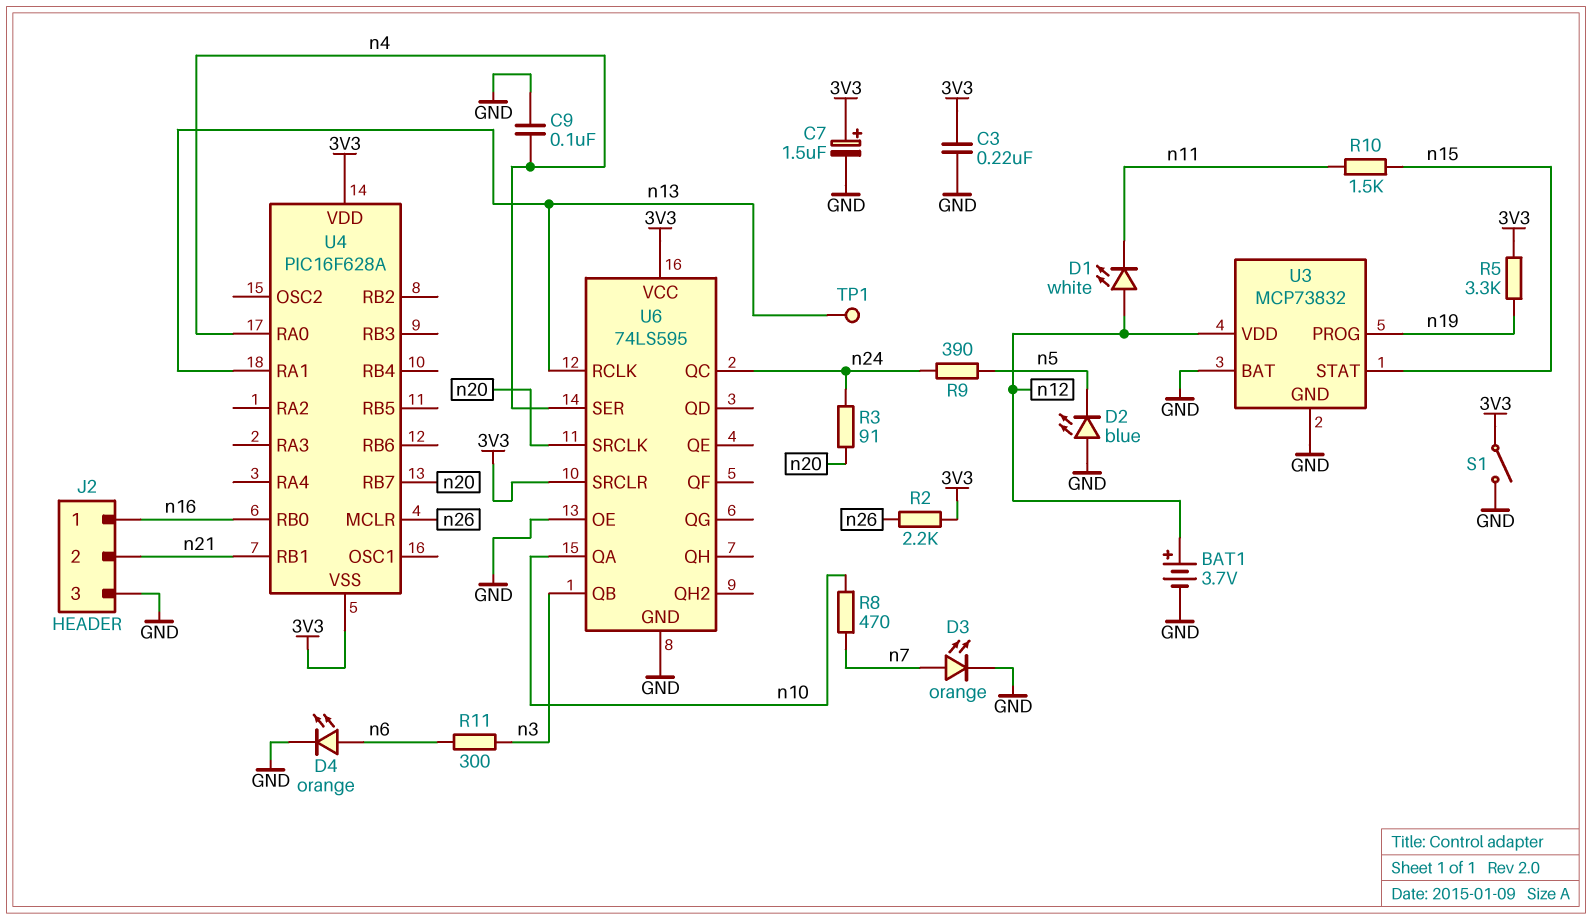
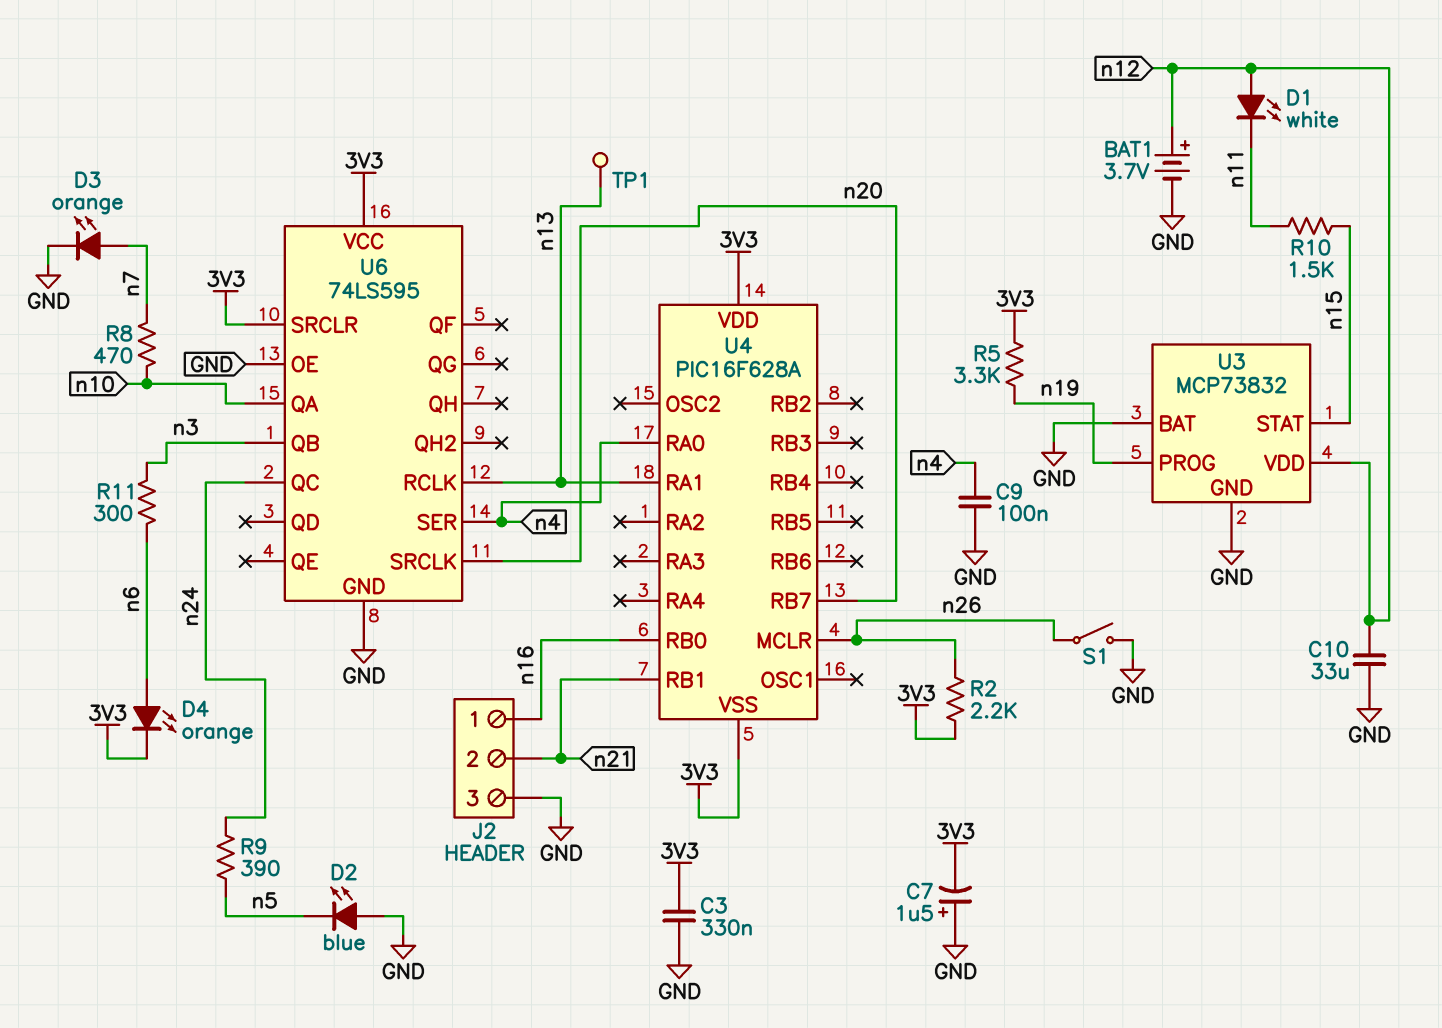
C3: 220nF (3V3, GND) -> 330nF (3V3, GND)
C7: 1.5uF (plus 3V3, minus GND) -> 1.5uF (plus GND, minus 3V3)
C10: none -> 33uF (GND, n12)
D4: LED orange (A n6, K GND) -> LED orange (A n6, K 3V3)
R3: 91 (n20, n24) -> none
S1: switch (3V3, GND) -> switch (GND, n26)

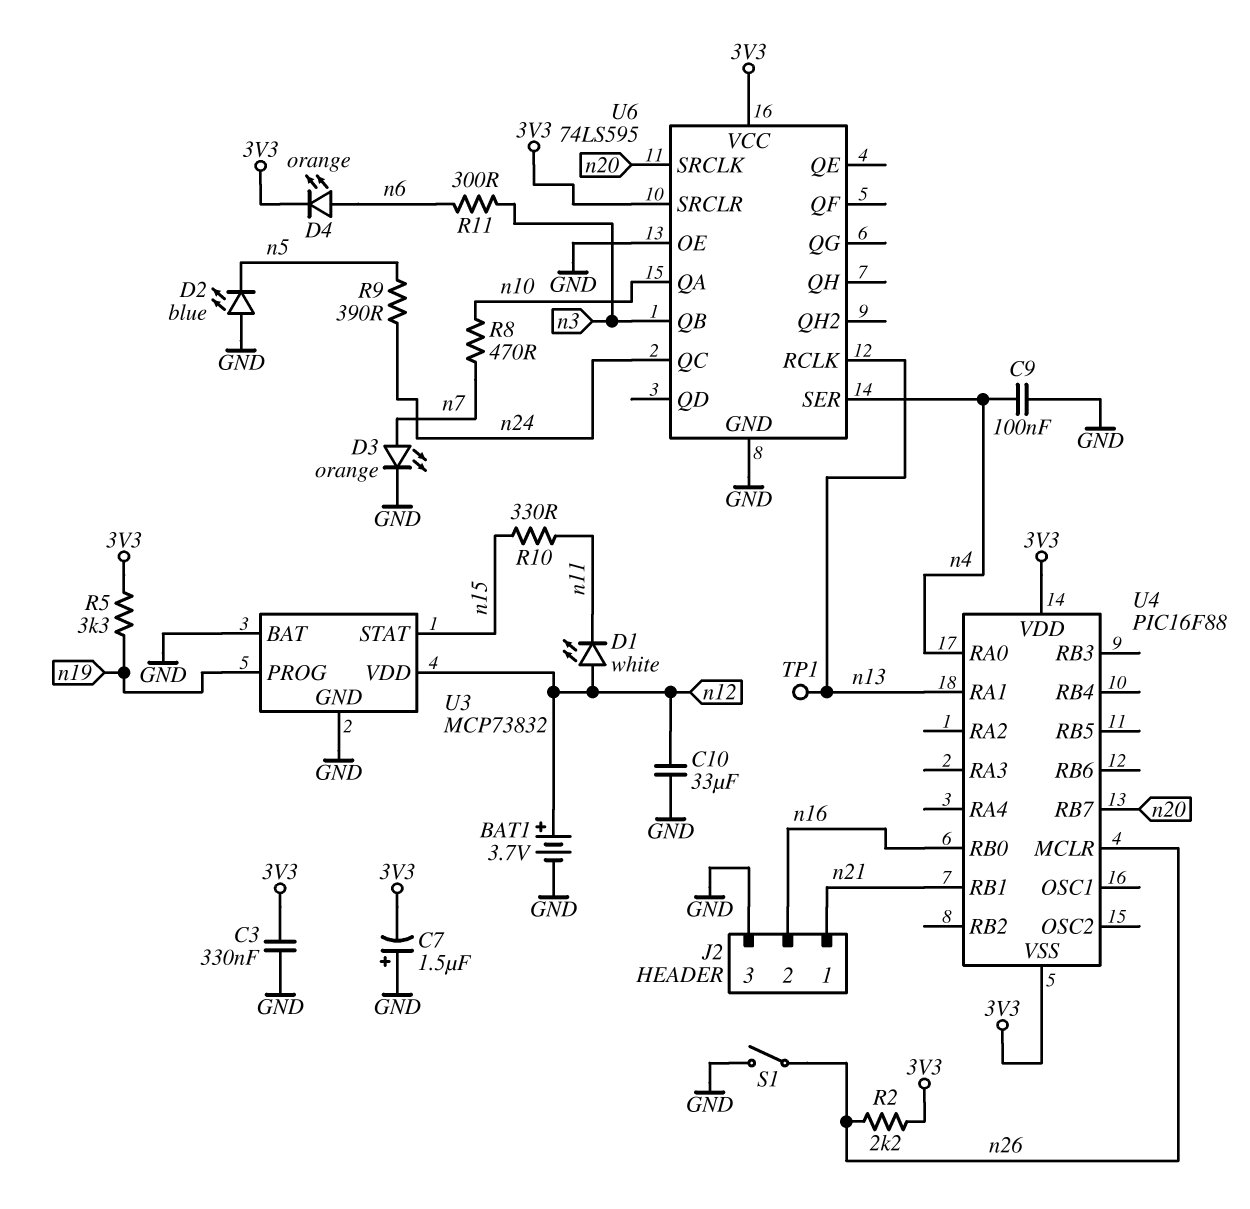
J2 pin 1: n16 -> n21
J2 pin 2: n21 -> n16
R10: 1.5k (n11, n15) -> 330 (n11, n15)
U4: PIC16F628A -> PIC16F88

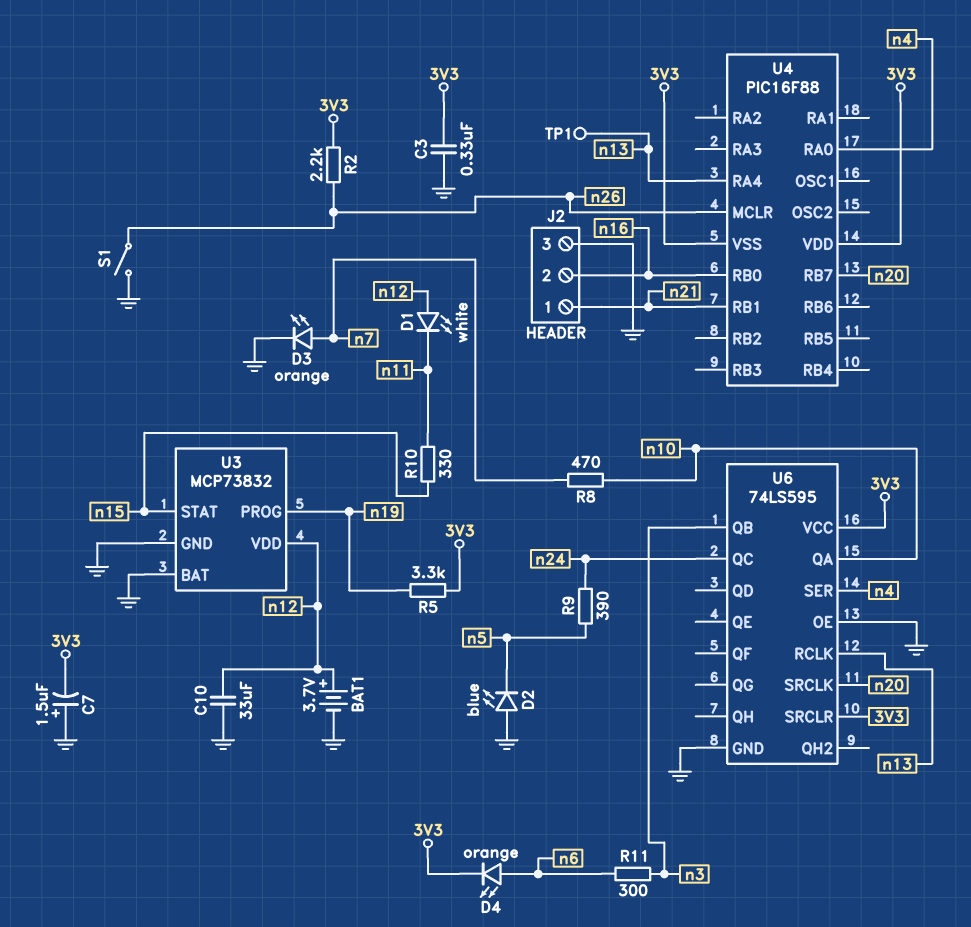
C9: 100nF (GND, n4) -> none
U4 pin RA1: n13 -> none
U4 pin RA4: none -> n13

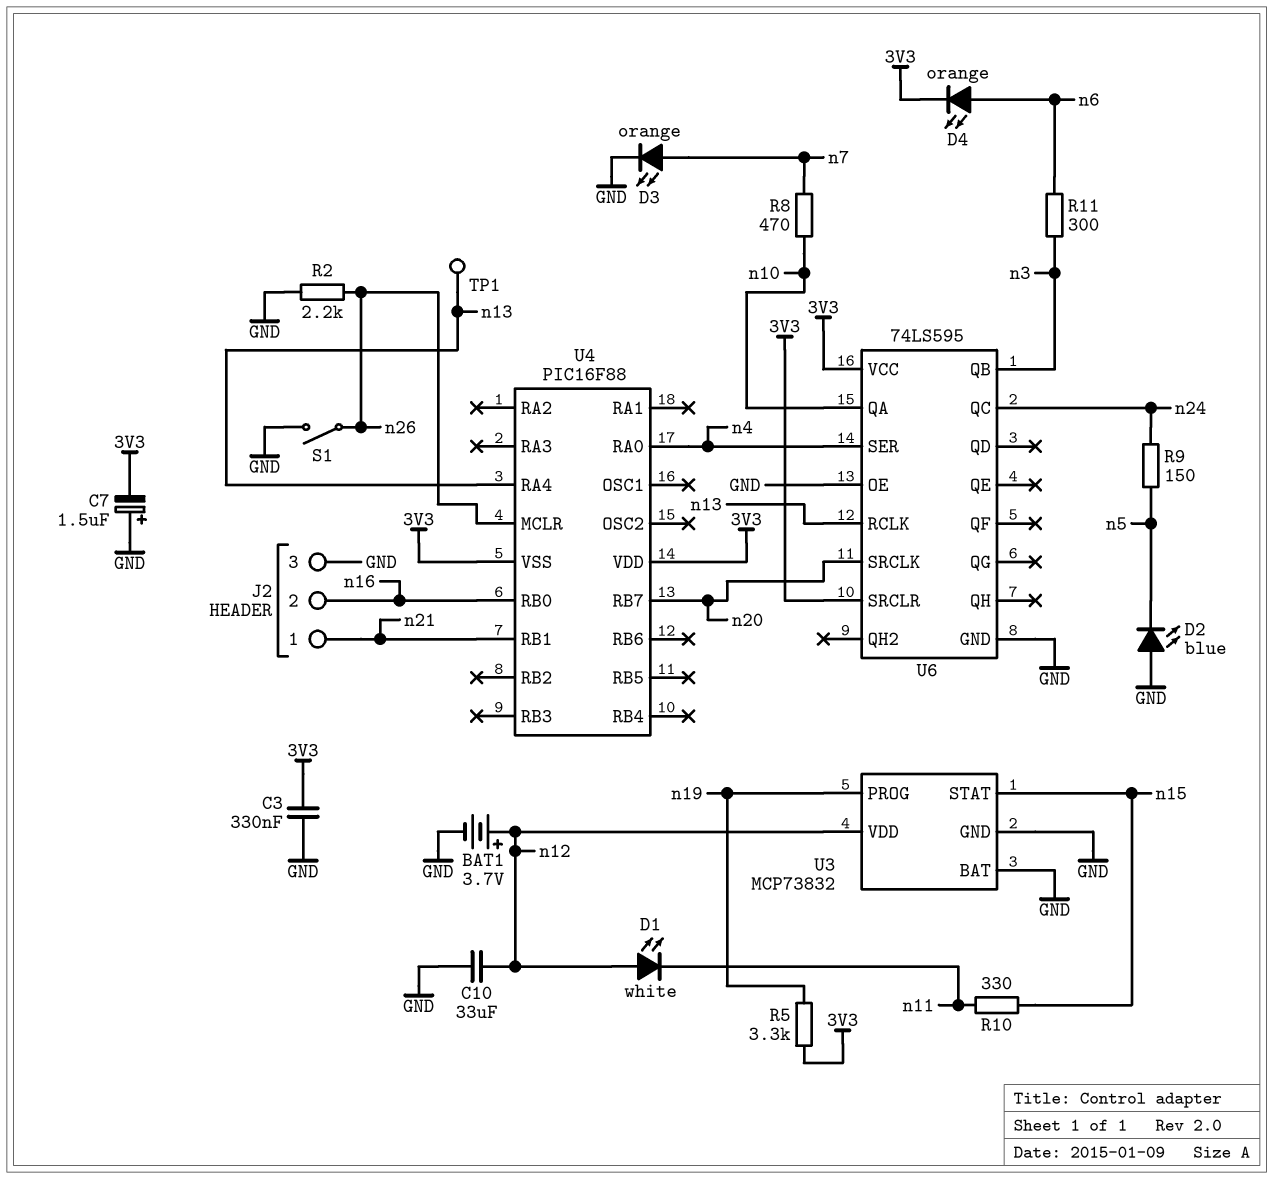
R2: 2.2k (3V3, n26) -> 2.2k (GND, n26)
R9: 390 (n5, n24) -> 150 (n5, n24)

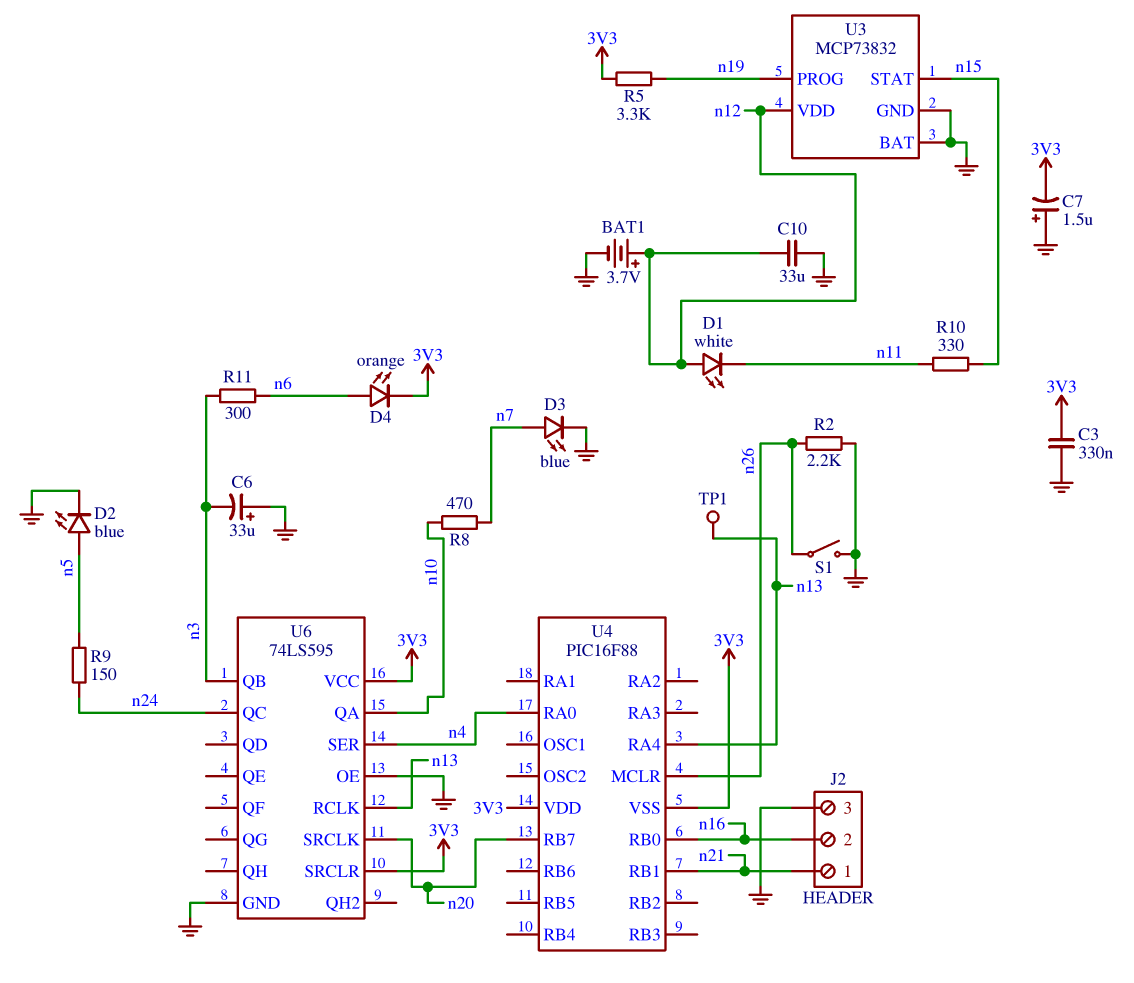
C6: none -> 33uF (plus GND, minus n3)
D2: LED blue (A GND, K n5) -> LED blue (A n5, K GND)
D3: LED orange (A n7, K GND) -> LED blue (A n7, K GND)

